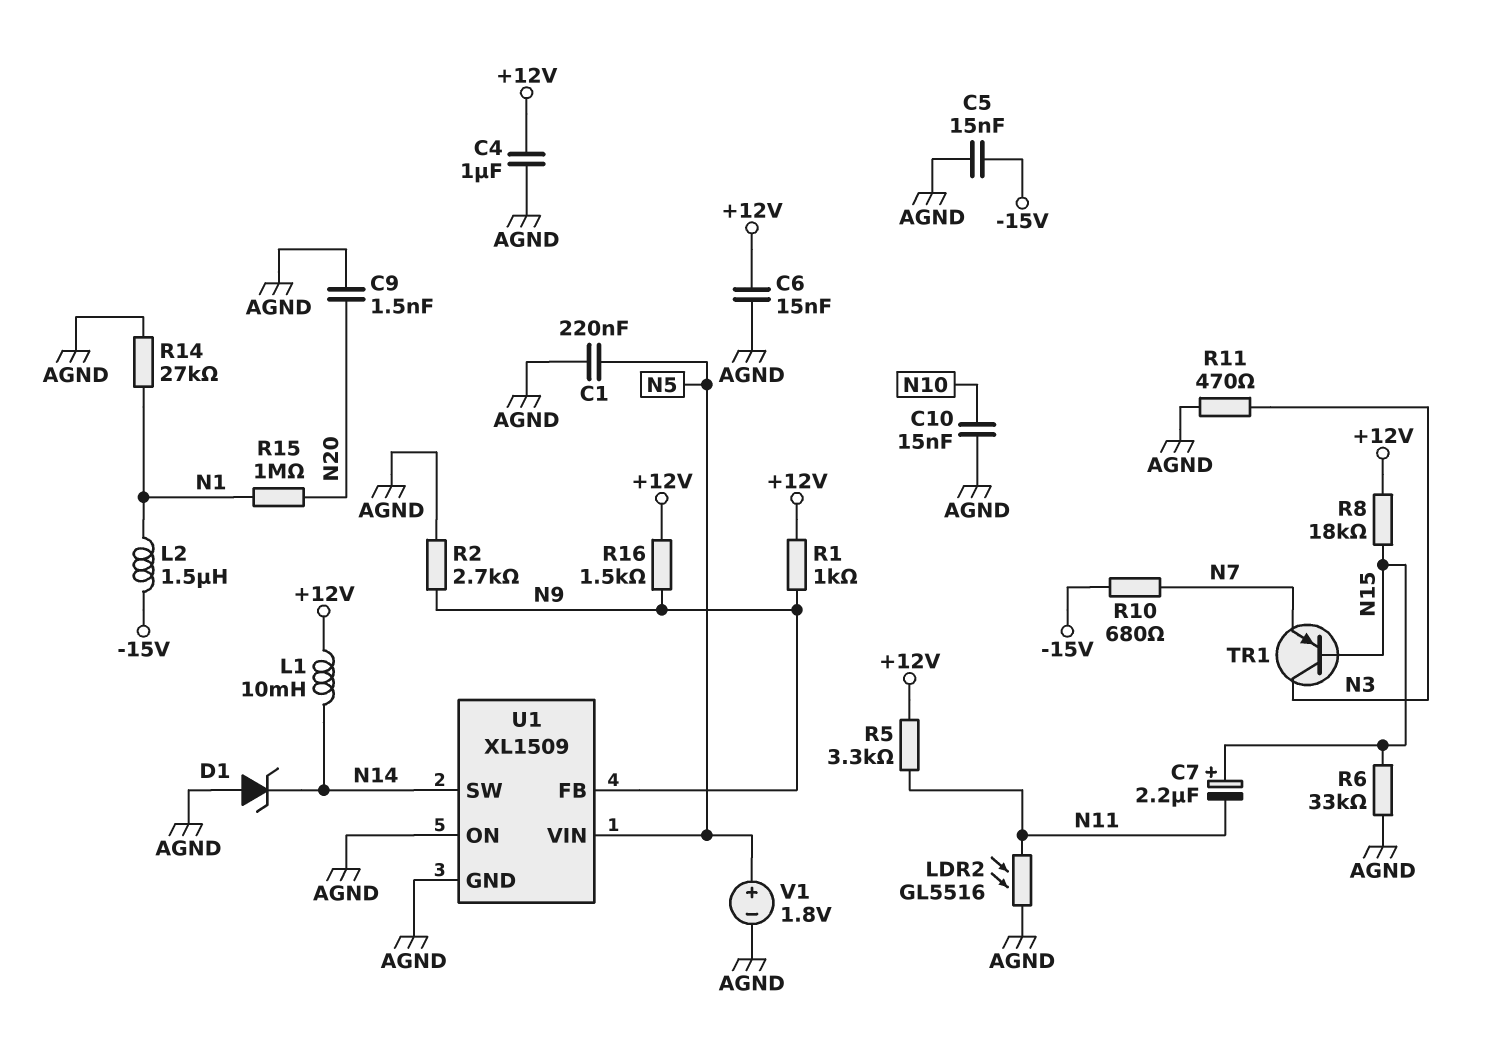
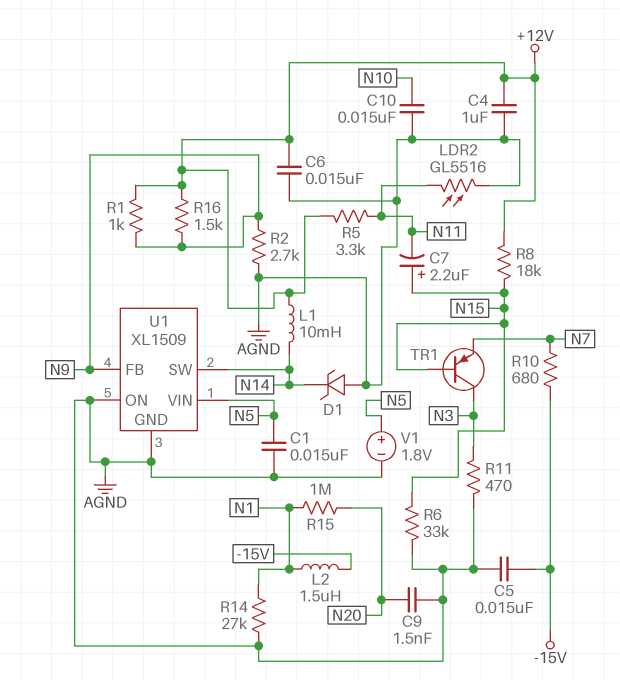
C1: 220nF (AGND, N5) -> 15nF (AGND, N5)

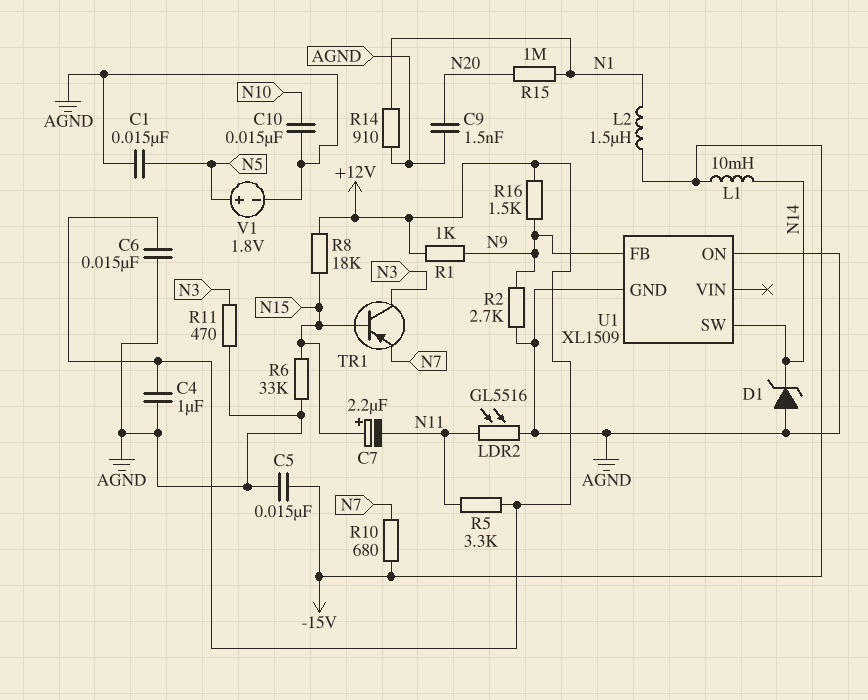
L1: 10mH (+12V, N14) -> 10mH (-15V, N14)
R14: 27k (AGND, N1) -> 910 (AGND, N1)
U1 pin VIN: N5 -> none

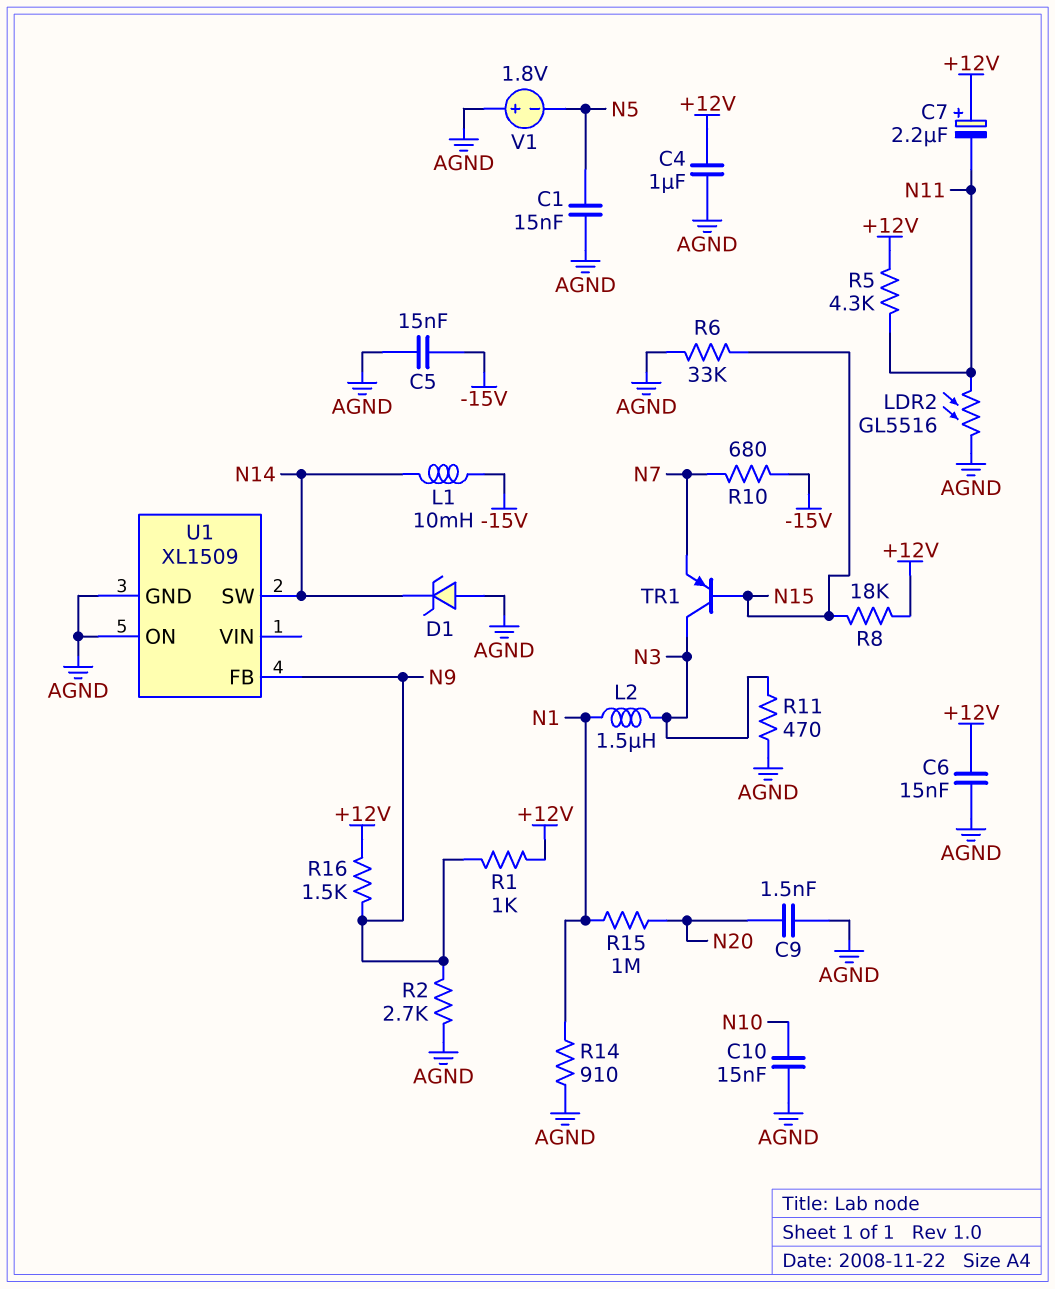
C7: 2.2uF (plus N15, minus N11) -> 2.2uF (plus +12V, minus N11)
L2: 1.5uH (-15V, N1) -> 1.5uH (N1, N3)
R5: 3.3k (+12V, N11) -> 4.3k (+12V, N11)
V1: 1.8V (plus N5, minus AGND) -> 1.8V (plus AGND, minus N5)

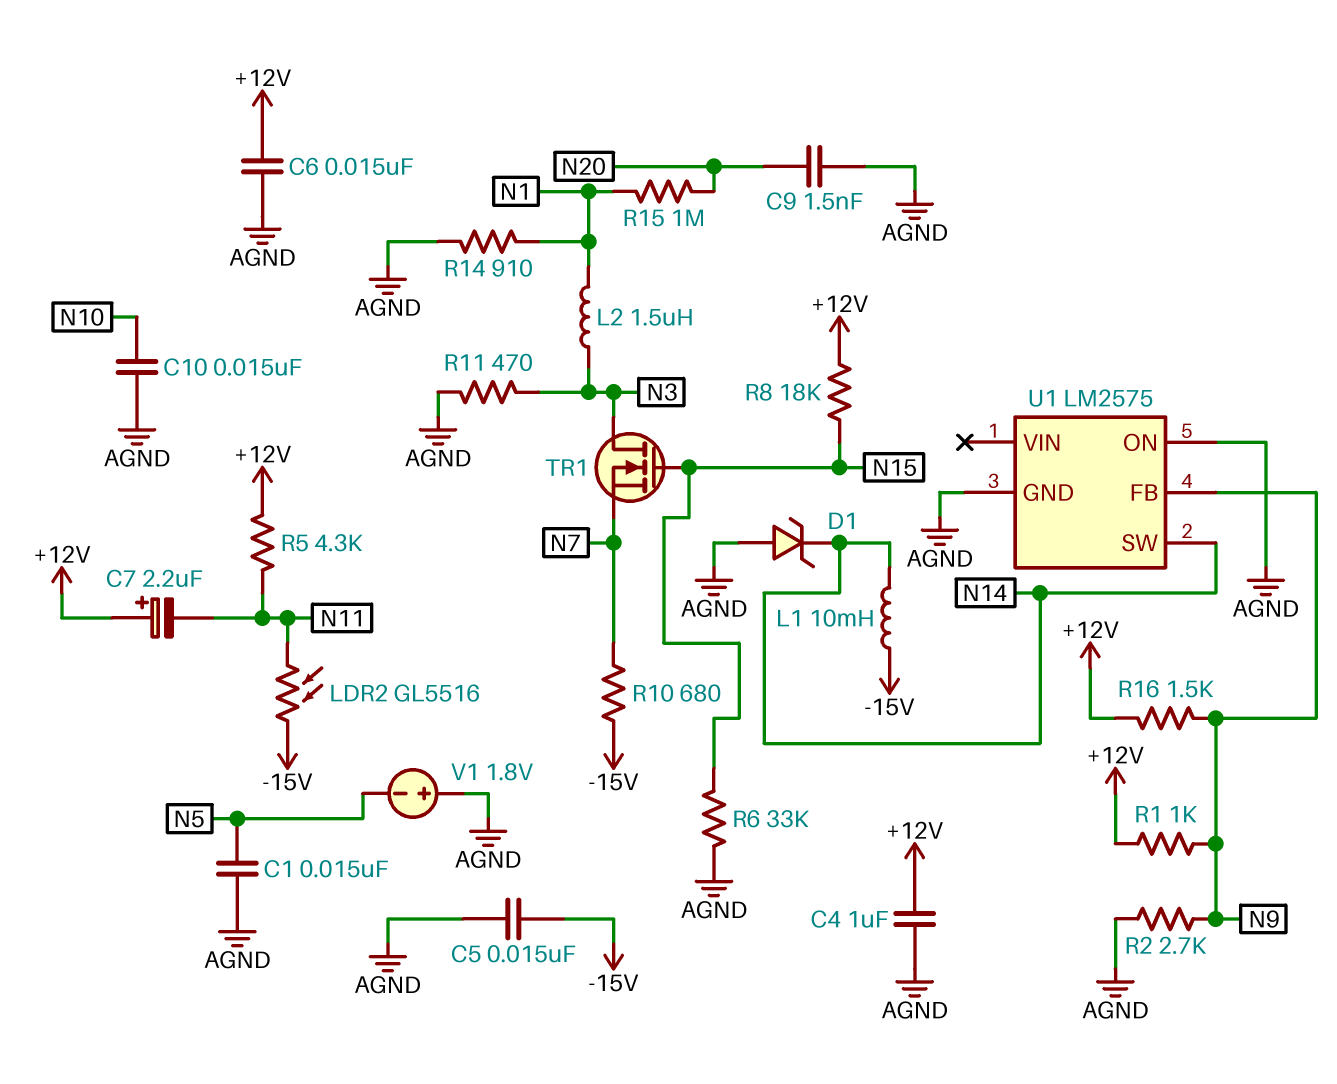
LDR2: GL5516 (AGND, N11) -> GL5516 (-15V, N11)
TR1: PNP (B N15, C N3, E N7) -> NMOS (G N15, D N3, S N7)
U1: XL1509 -> LM2575

